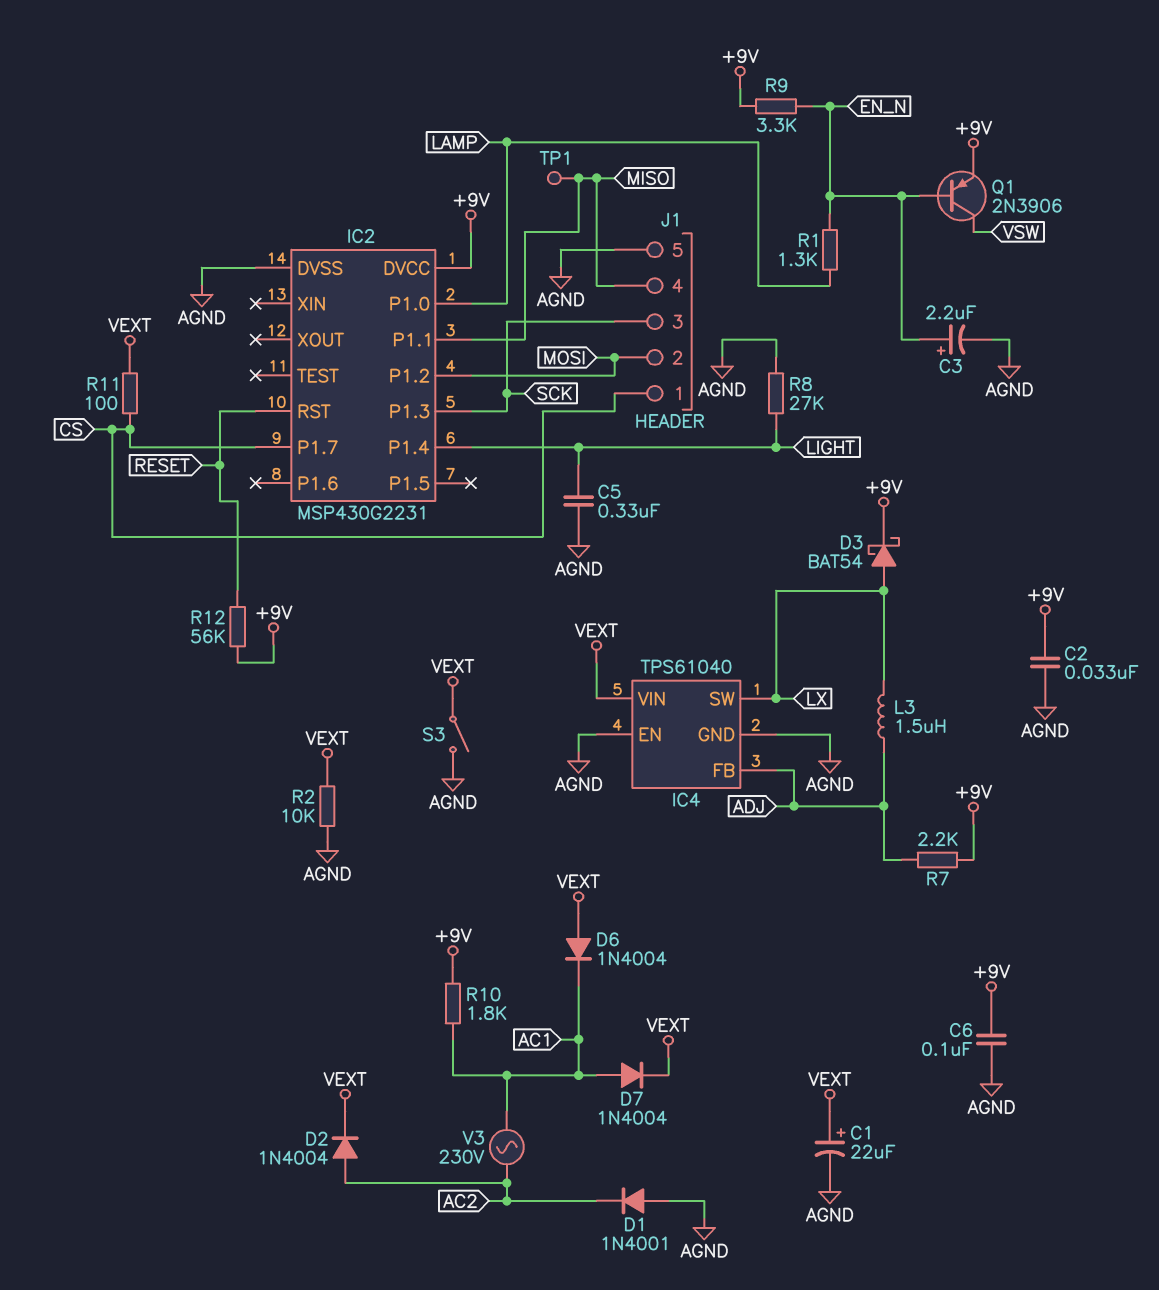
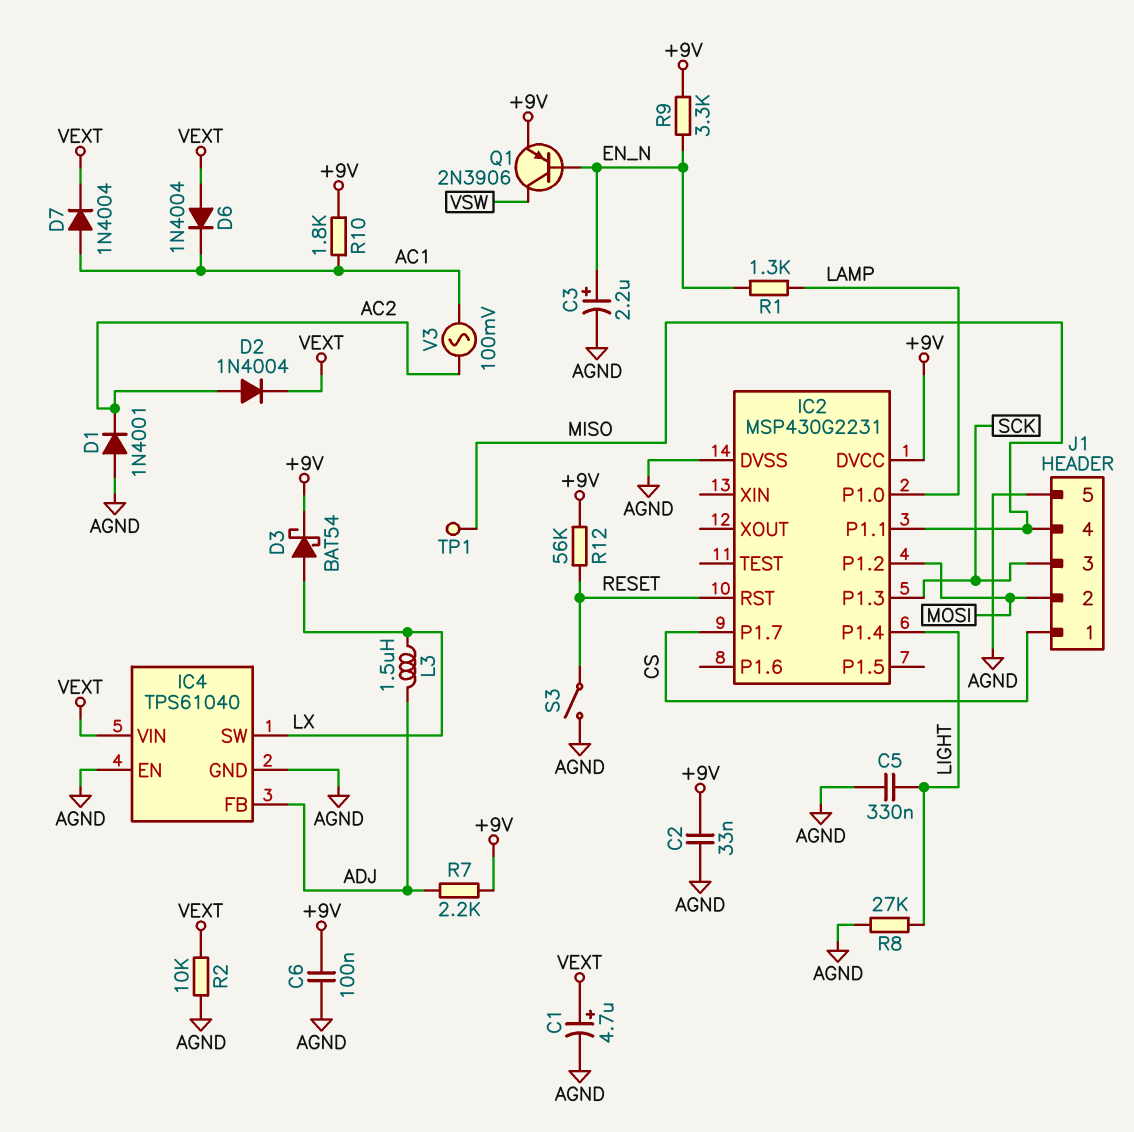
C1: 22uF (plus VEXT, minus AGND) -> 4.7uF (plus VEXT, minus AGND)
R11: 100 (CS, VEXT) -> none
S3: switch (AGND, VEXT) -> switch (AGND, RESET)
V3: AC 230V (AC1, AC2) -> AC 100mV (AC1, AC2)

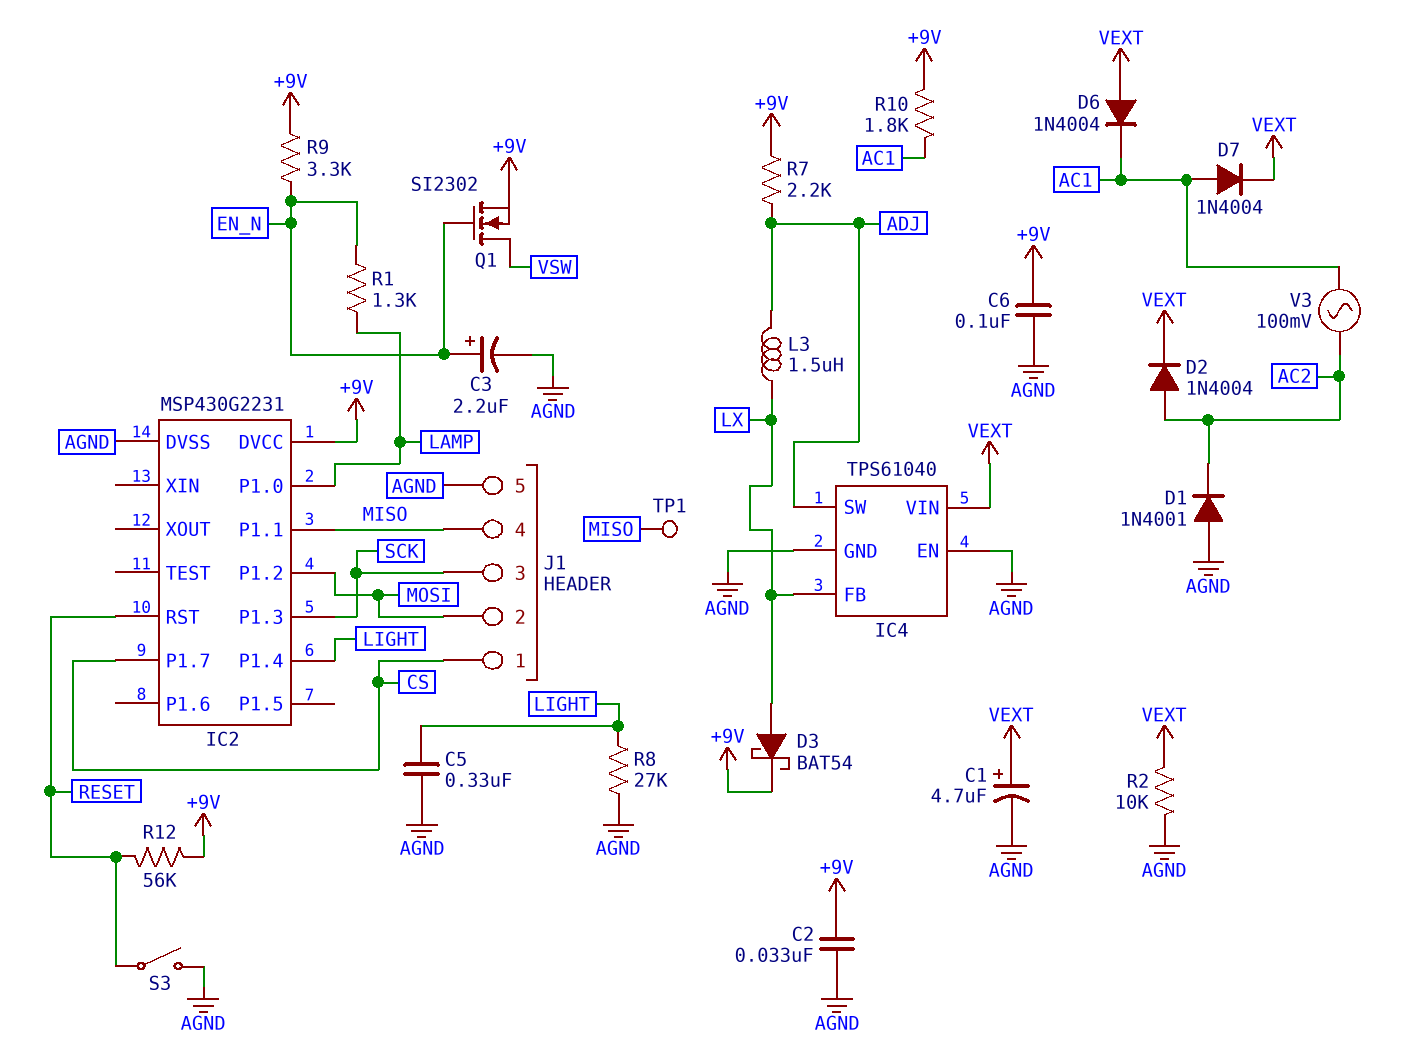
IC4 pin FB: ADJ -> LX
IC4 pin SW: LX -> ADJ
Q1: PNP 2N3906 (B EN_N, C VSW, E +9V) -> NMOS SI2302 (G EN_N, D VSW, S +9V)

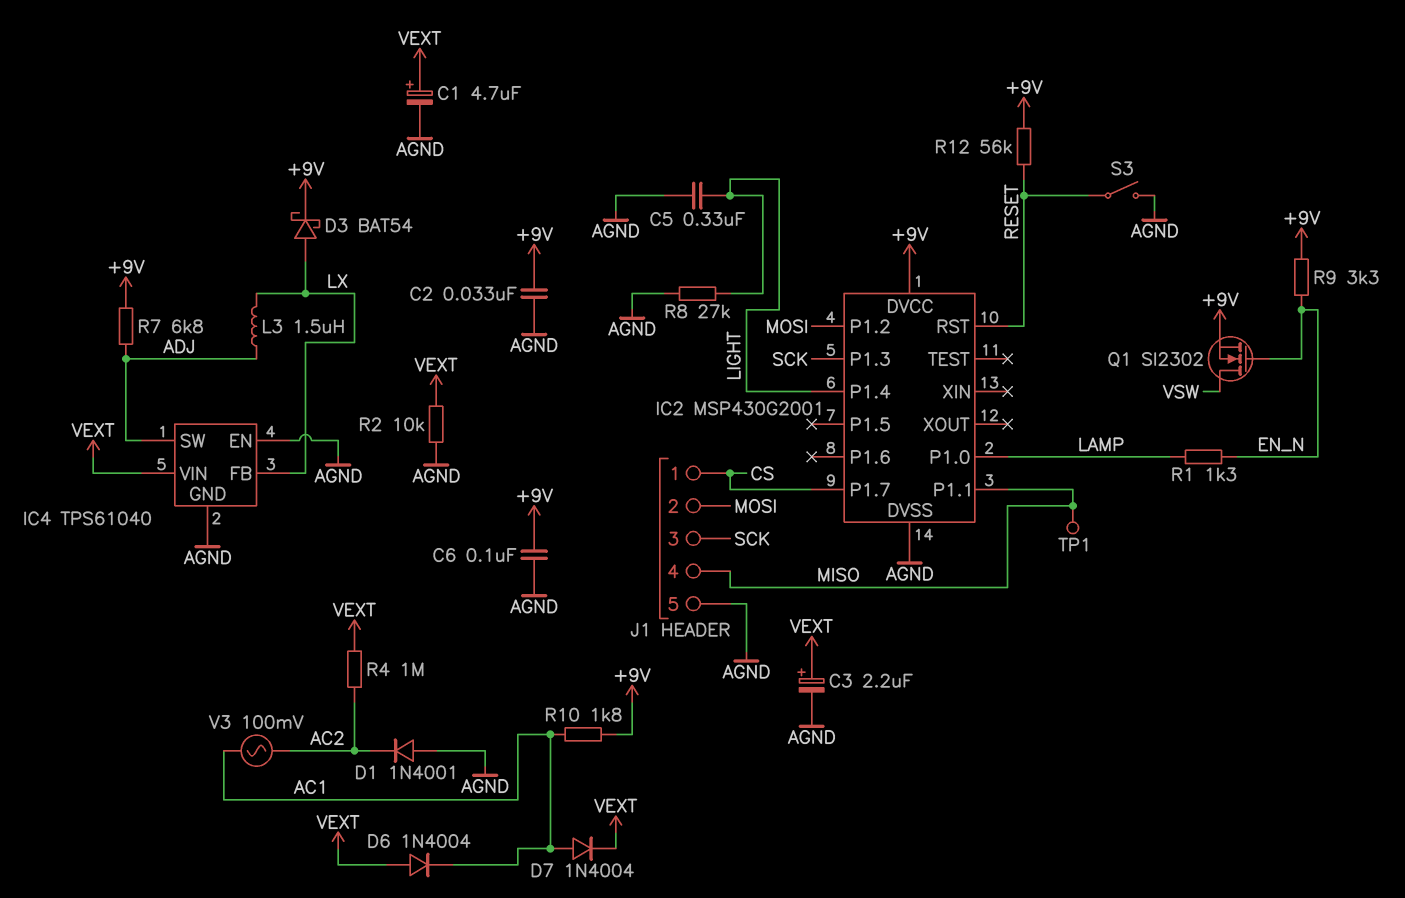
C3: 2.2uF (plus EN_N, minus AGND) -> 2.2uF (plus VEXT, minus AGND)
D2: diode 1N4004 (A AC2, K VEXT) -> none
IC2: MSP430G2231 -> MSP430G2001
R4: none -> 1M (AC2, VEXT)
R7: 2.2k (+9V, ADJ) -> 6.8k (+9V, ADJ)

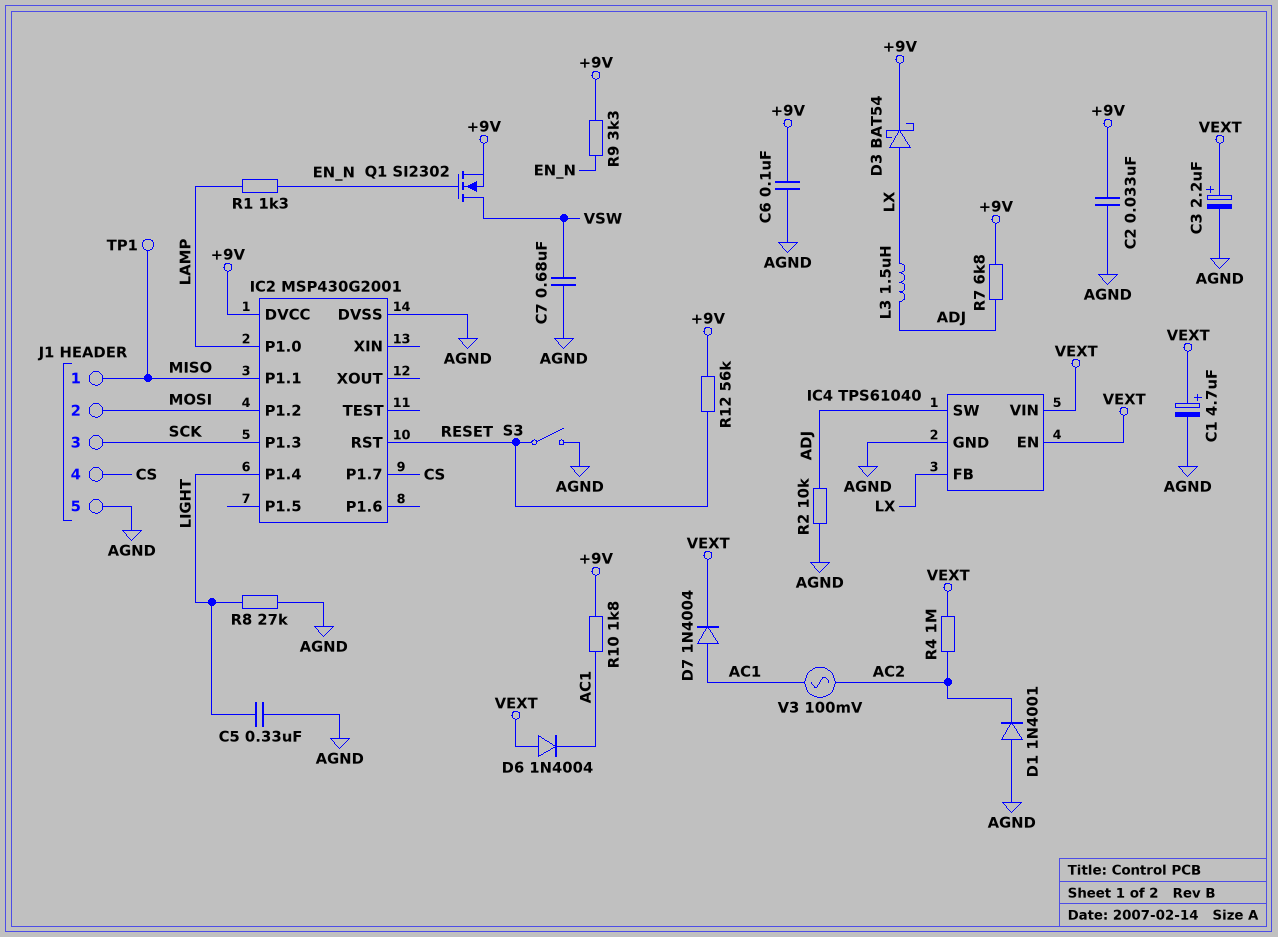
C7: none -> 680nF (AGND, VSW)
IC4 pin EN: AGND -> VEXT
J1 pin 1: CS -> MISO
J1 pin 4: MISO -> CS
R2: 10k (AGND, VEXT) -> 10k (ADJ, AGND)

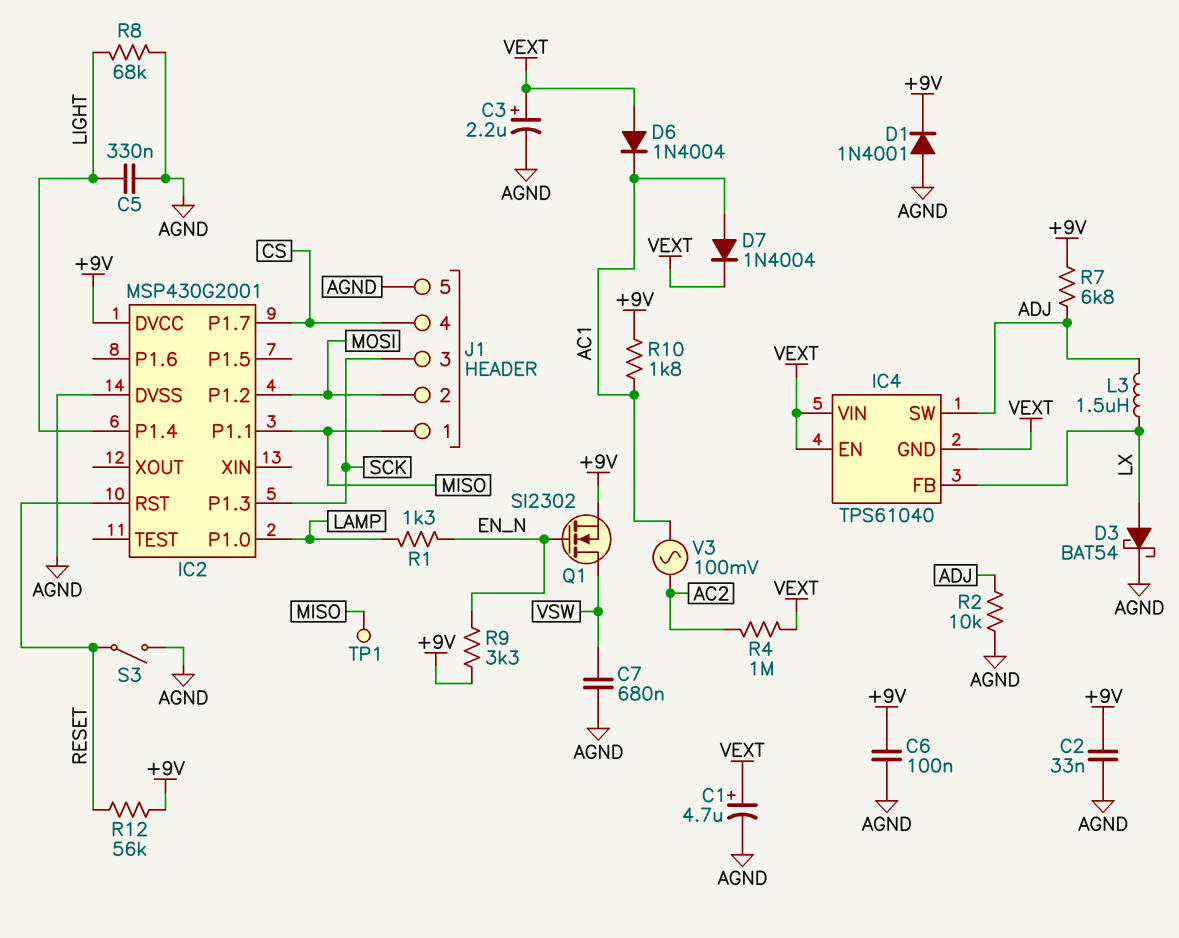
D1: diode 1N4001 (A AGND, K AC2) -> diode 1N4001 (A AGND, K +9V)
D3: schottky BAT54 (A LX, K +9V) -> schottky BAT54 (A LX, K AGND)
IC4 pin GND: AGND -> VEXT
R8: 27k (AGND, LIGHT) -> 68k (AGND, LIGHT)

